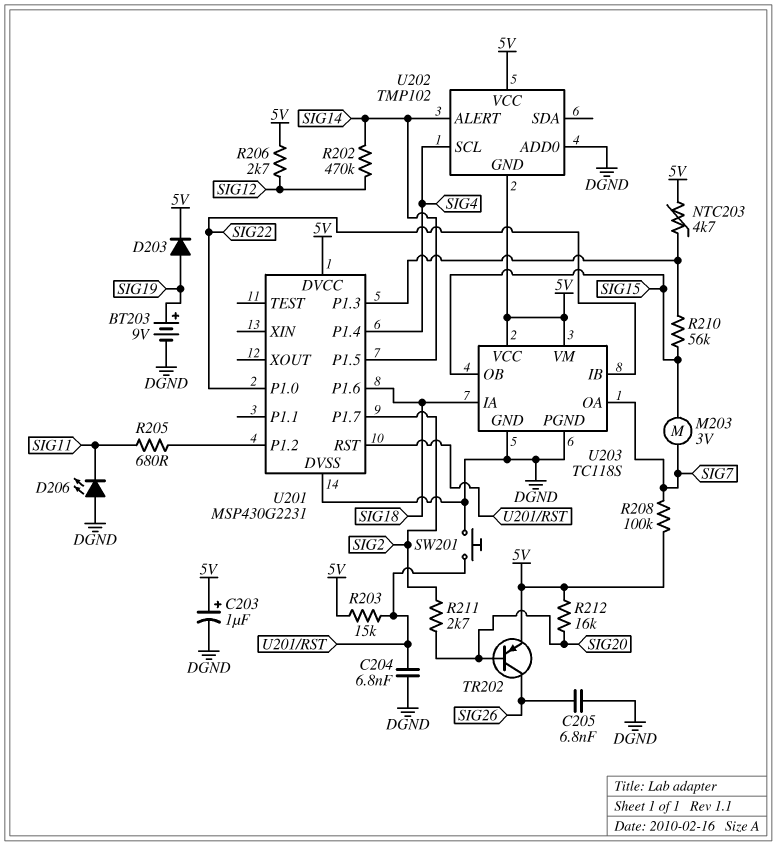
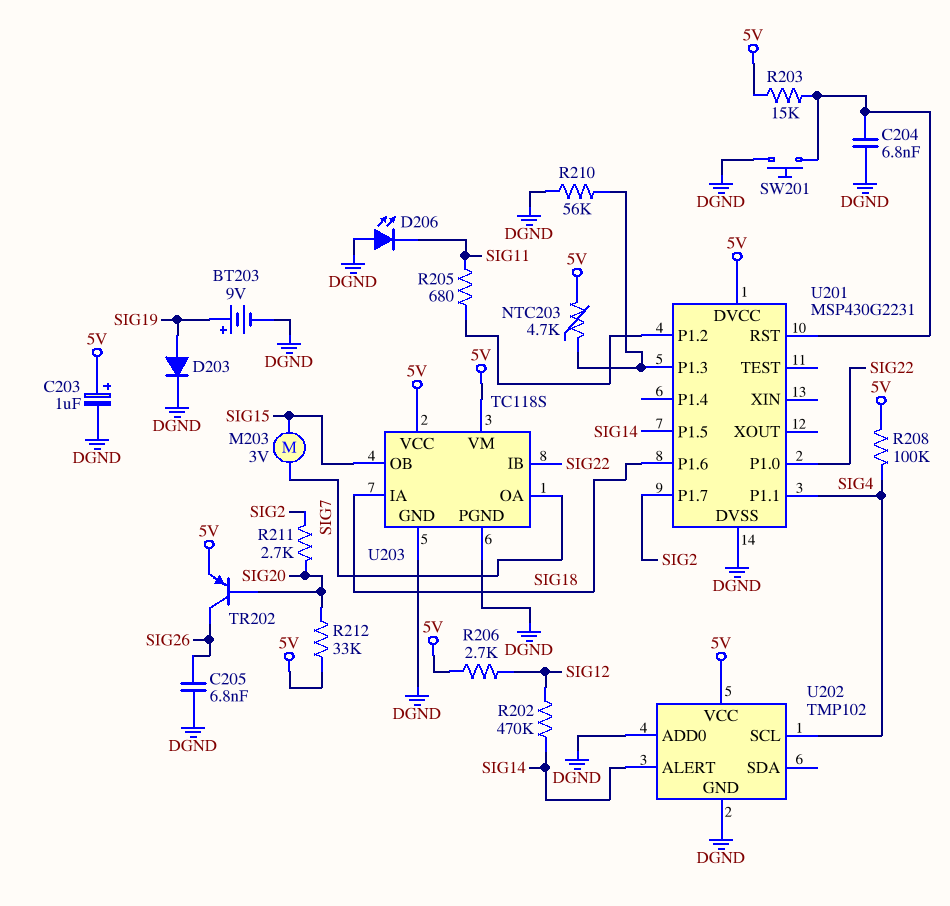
D203: diode (A SIG19, K 5V) -> diode (A SIG19, K DGND)
R208: 100k (5V, SIG7) -> 100k (5V, SIG4)
R210: 56k (SIG15, U201/P1.3) -> 56k (DGND, U201/P1.3)
R212: 16k (5V, SIG20) -> 33k (5V, SIG20)
U201 pin P1.1: none -> SIG4
U201 pin P1.4: SIG4 -> none
U202 pin GND: 5V -> DGND

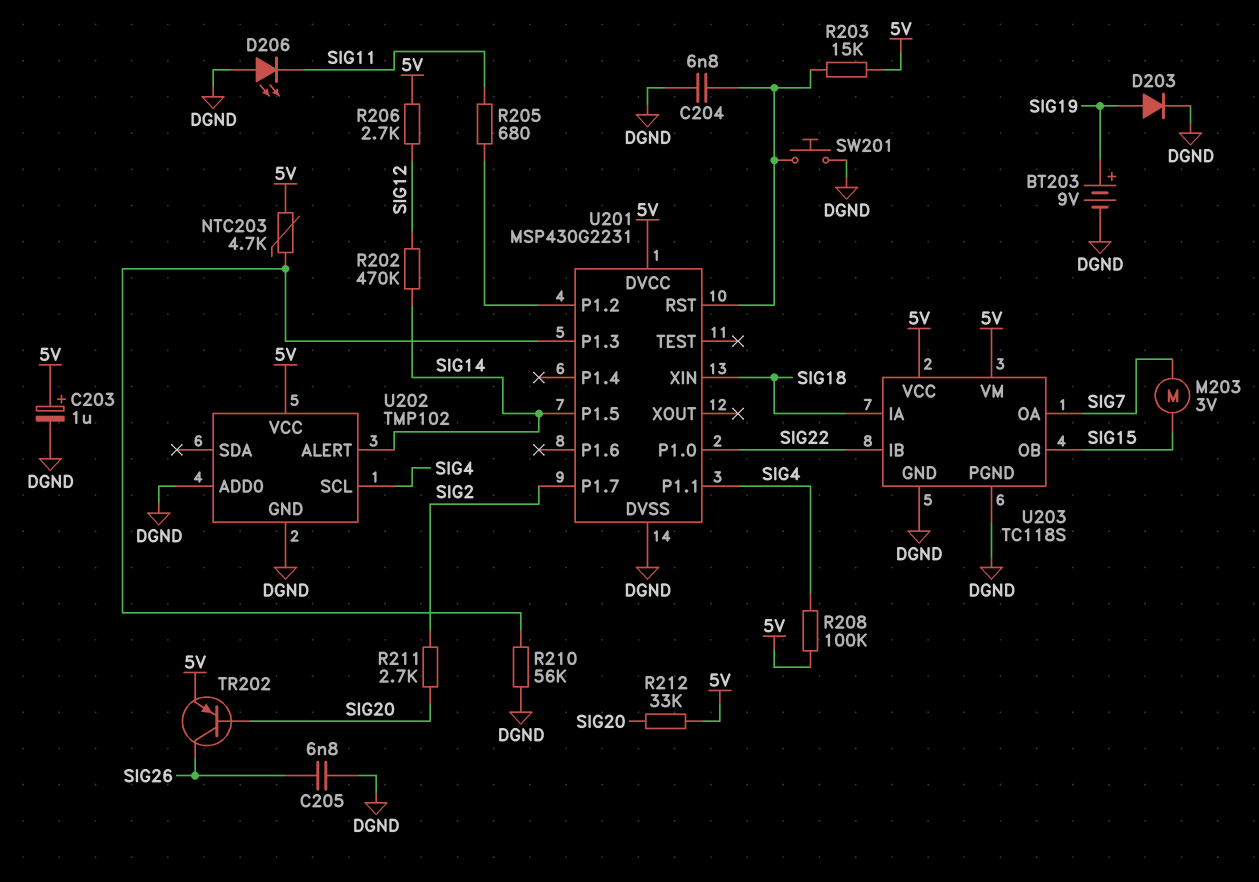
U201 pin P1.6: SIG18 -> none
U201 pin XIN: none -> SIG18

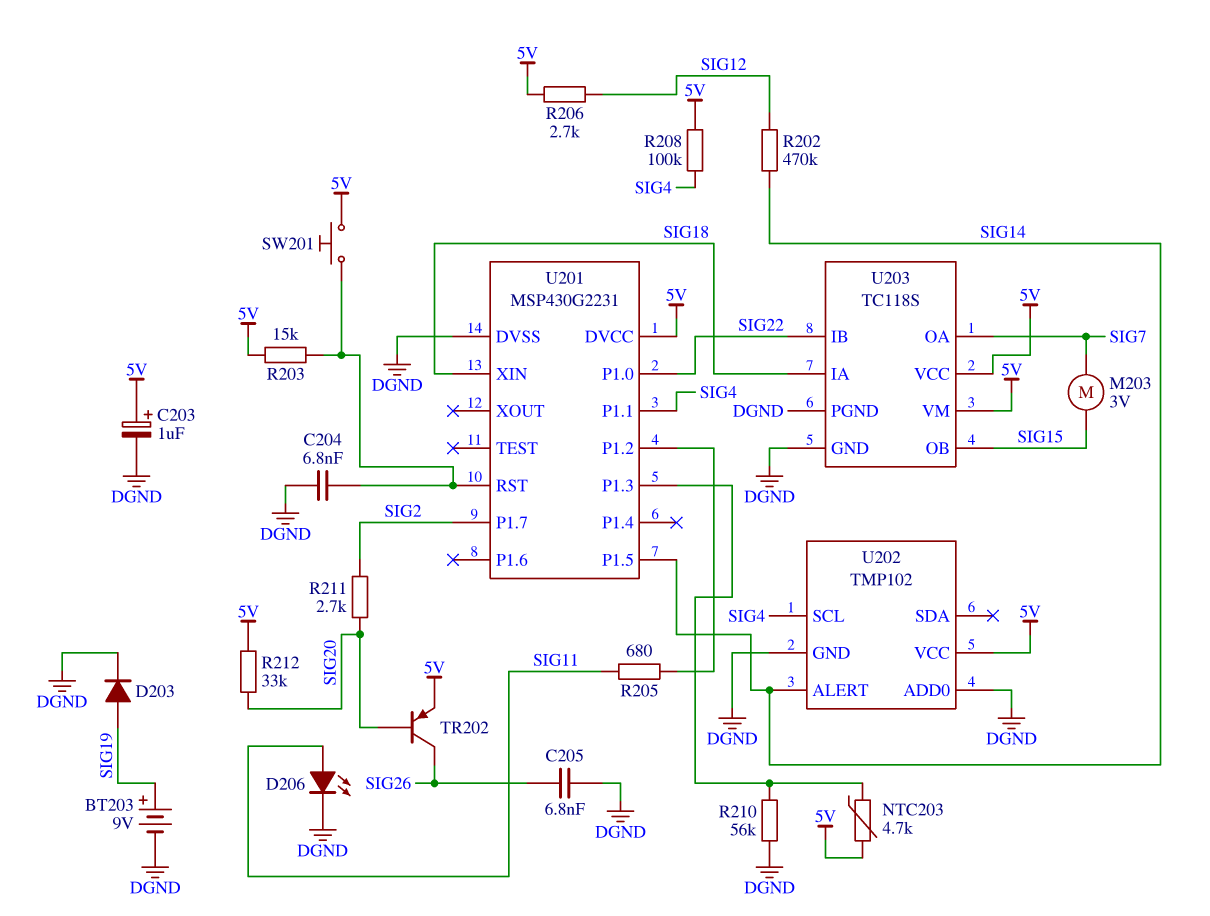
D206: LED (A DGND, K SIG11) -> LED (A SIG11, K DGND)
SW201: button (DGND, U201/RST) -> button (5V, U201/RST)

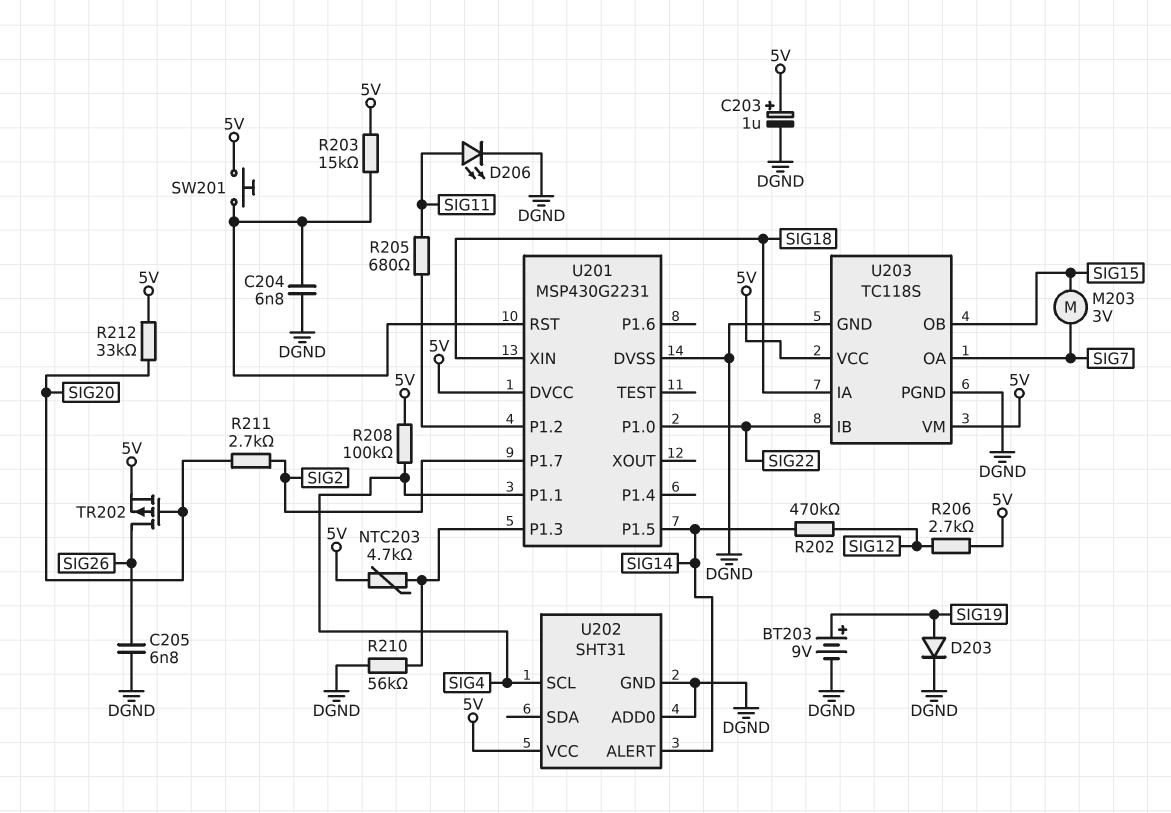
TR202: PNP (B SIG20, C SIG26, E 5V) -> PMOS (G SIG20, D SIG26, S 5V)
U202: TMP102 -> SHT31

